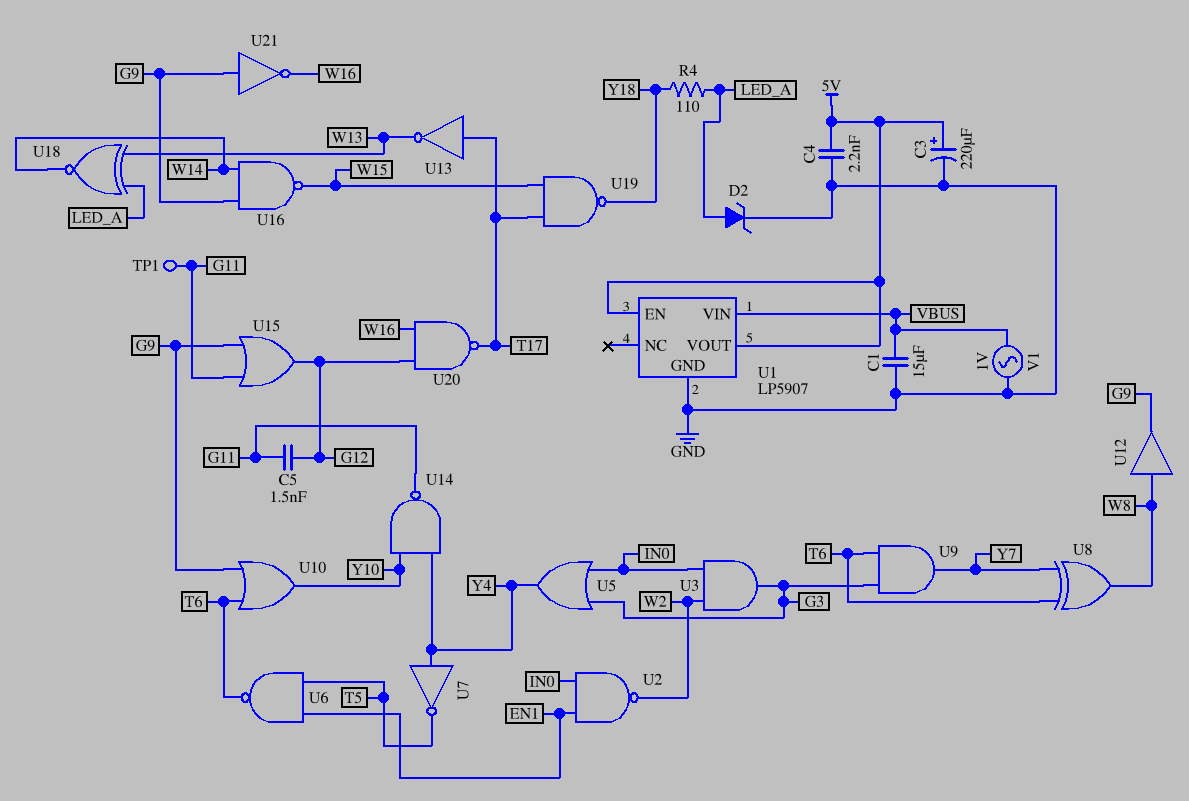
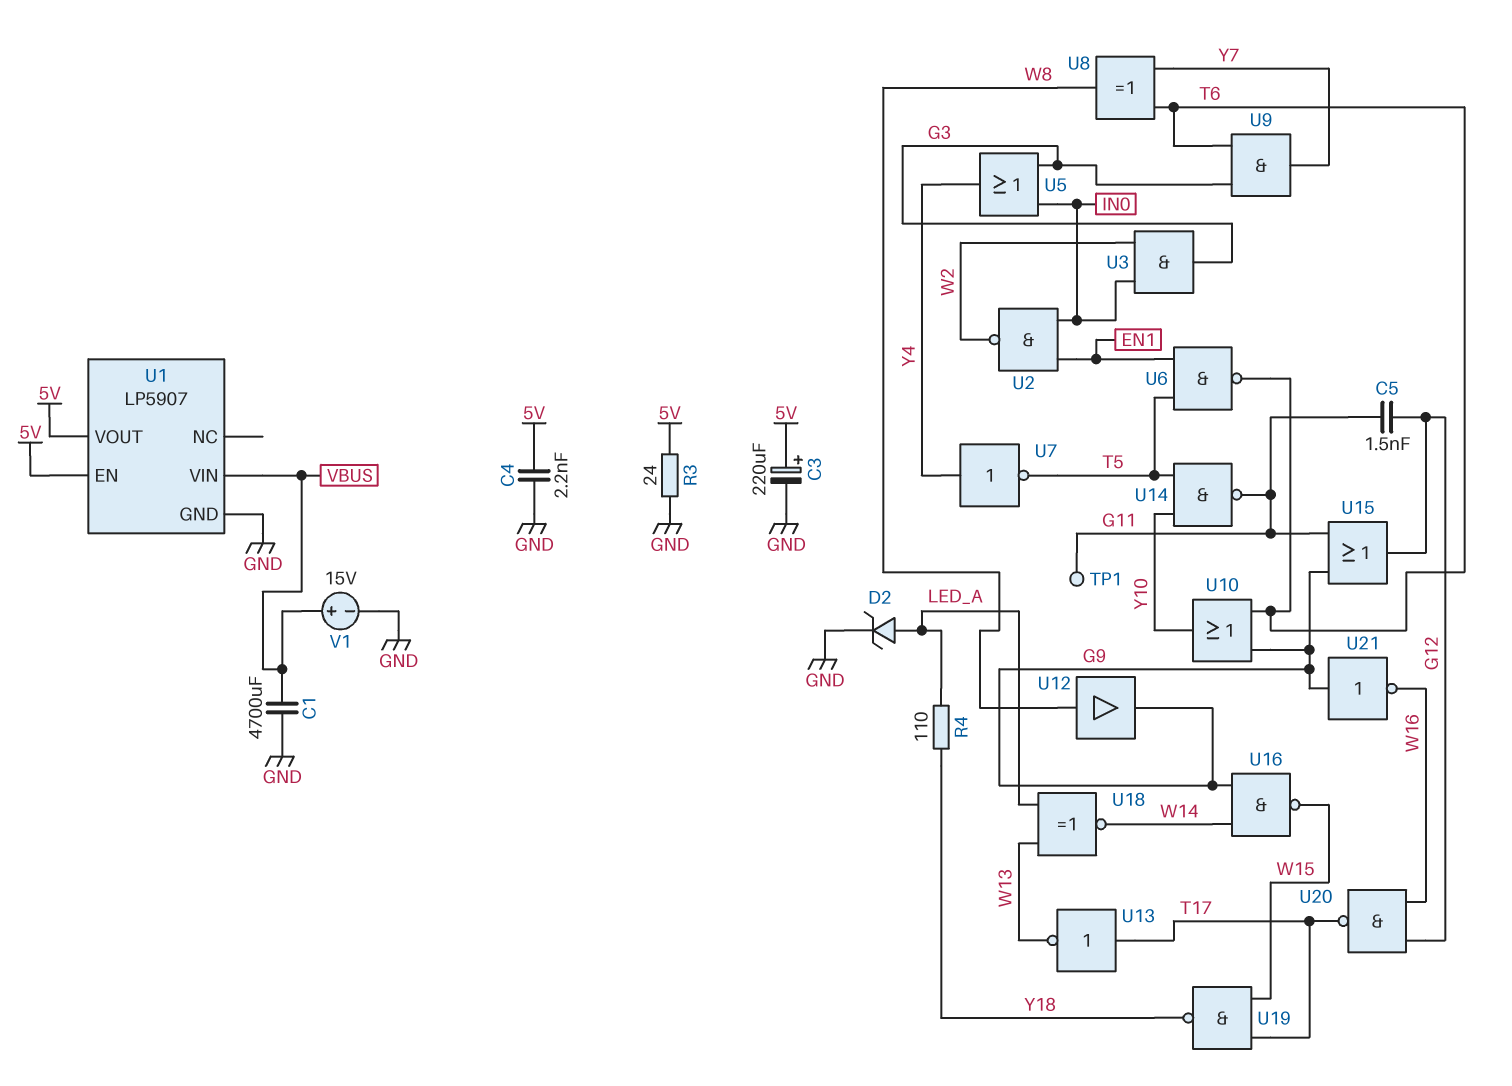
C1: 15uF (GND, VBUS) -> 4700uF (GND, VBUS)
R3: none -> 24 (5V, GND)
U14: NAND (in Y4, in Y10, out G11) -> NAND (in T5, in Y10, out G11)
V1: AC 1V (GND, VBUS) -> 15V (plus VBUS, minus GND)

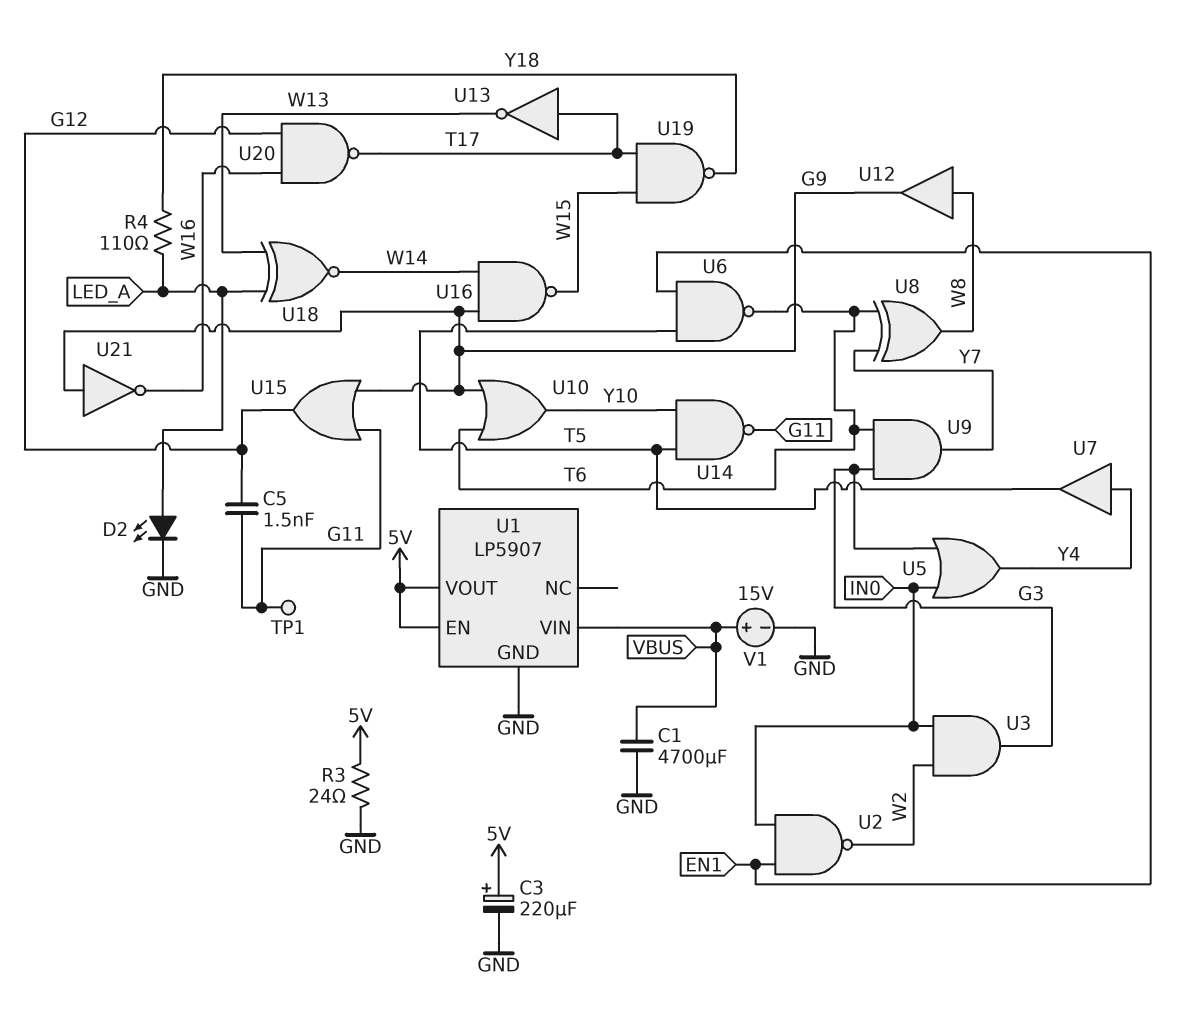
C4: 2.2nF (5V, GND) -> none
D2: zener (A LED_A, K GND) -> LED (A LED_A, K GND)
U7: NOT (in Y4, out T5) -> buffer (in Y4, out T5)

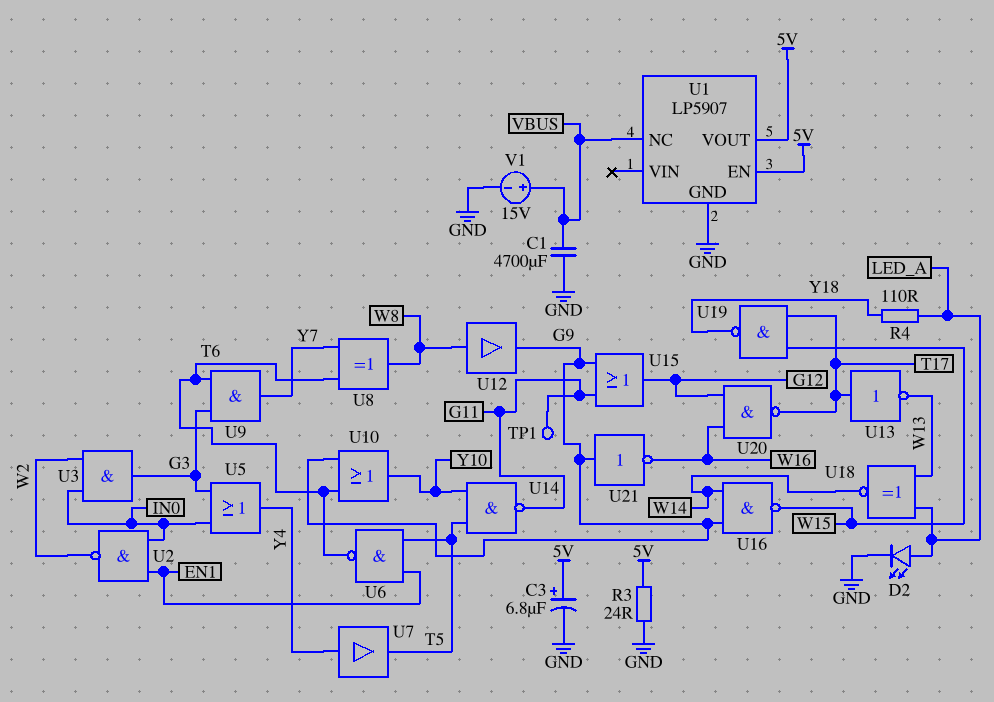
C3: 220uF (plus 5V, minus GND) -> 6.8uF (plus 5V, minus GND)
C5: 1.5nF (G11, G12) -> none
U1 pin NC: none -> VBUS
U1 pin VIN: VBUS -> none

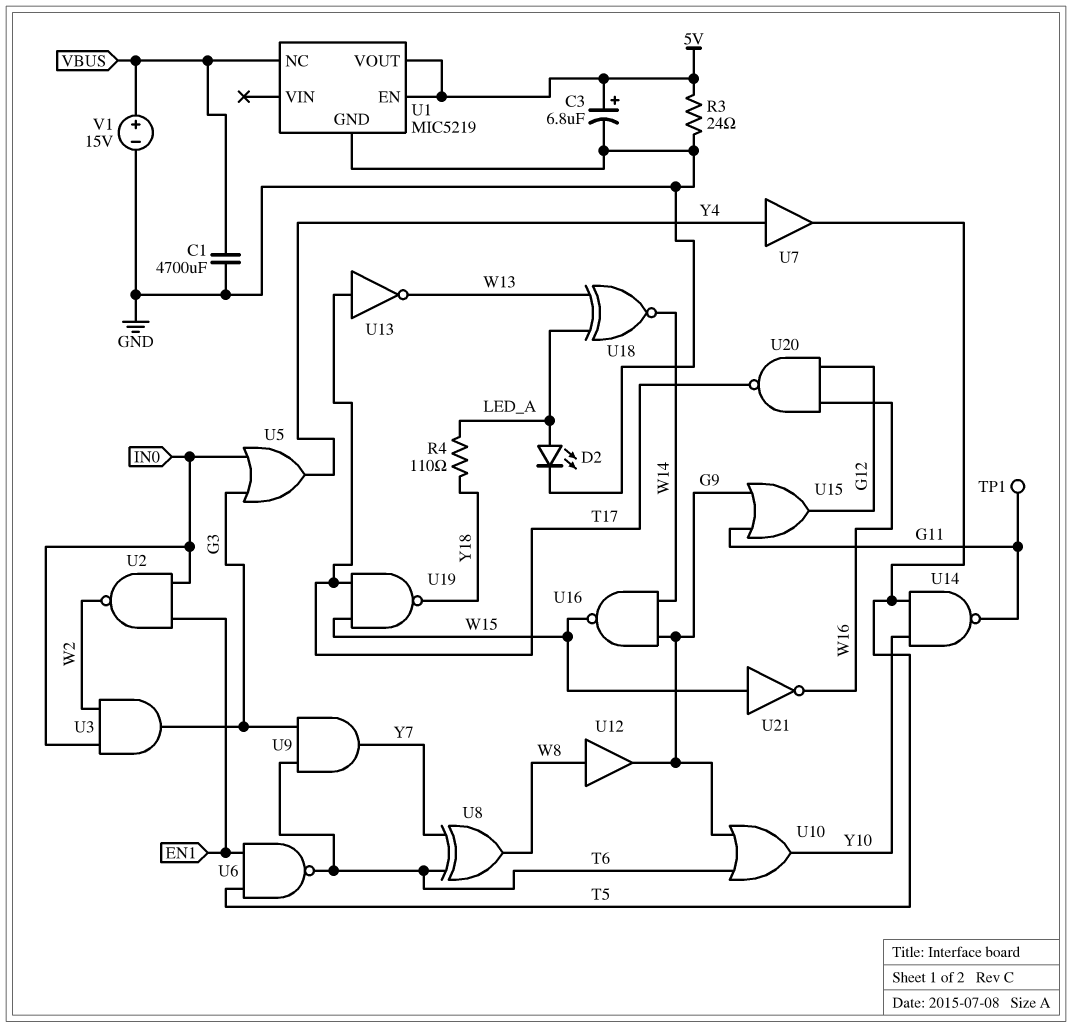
U1: LP5907 -> MIC5219
U21: NOT (in G9, out W16) -> NOT (in W15, out W16)

